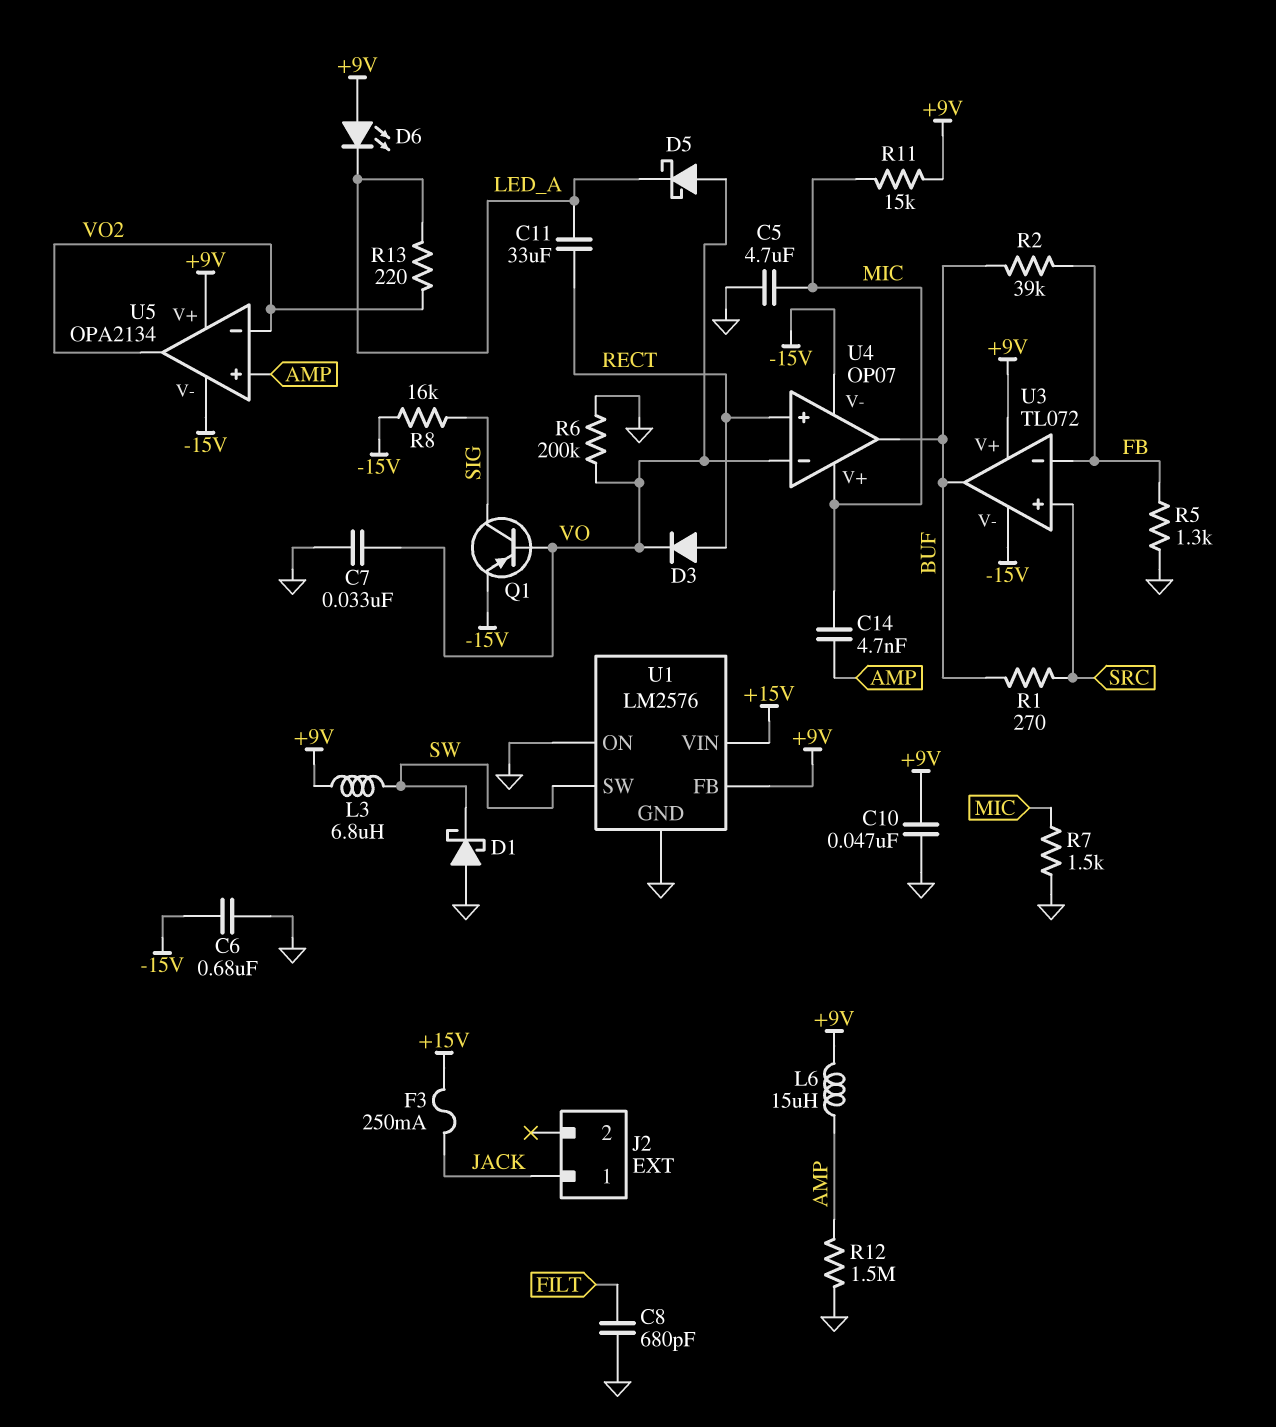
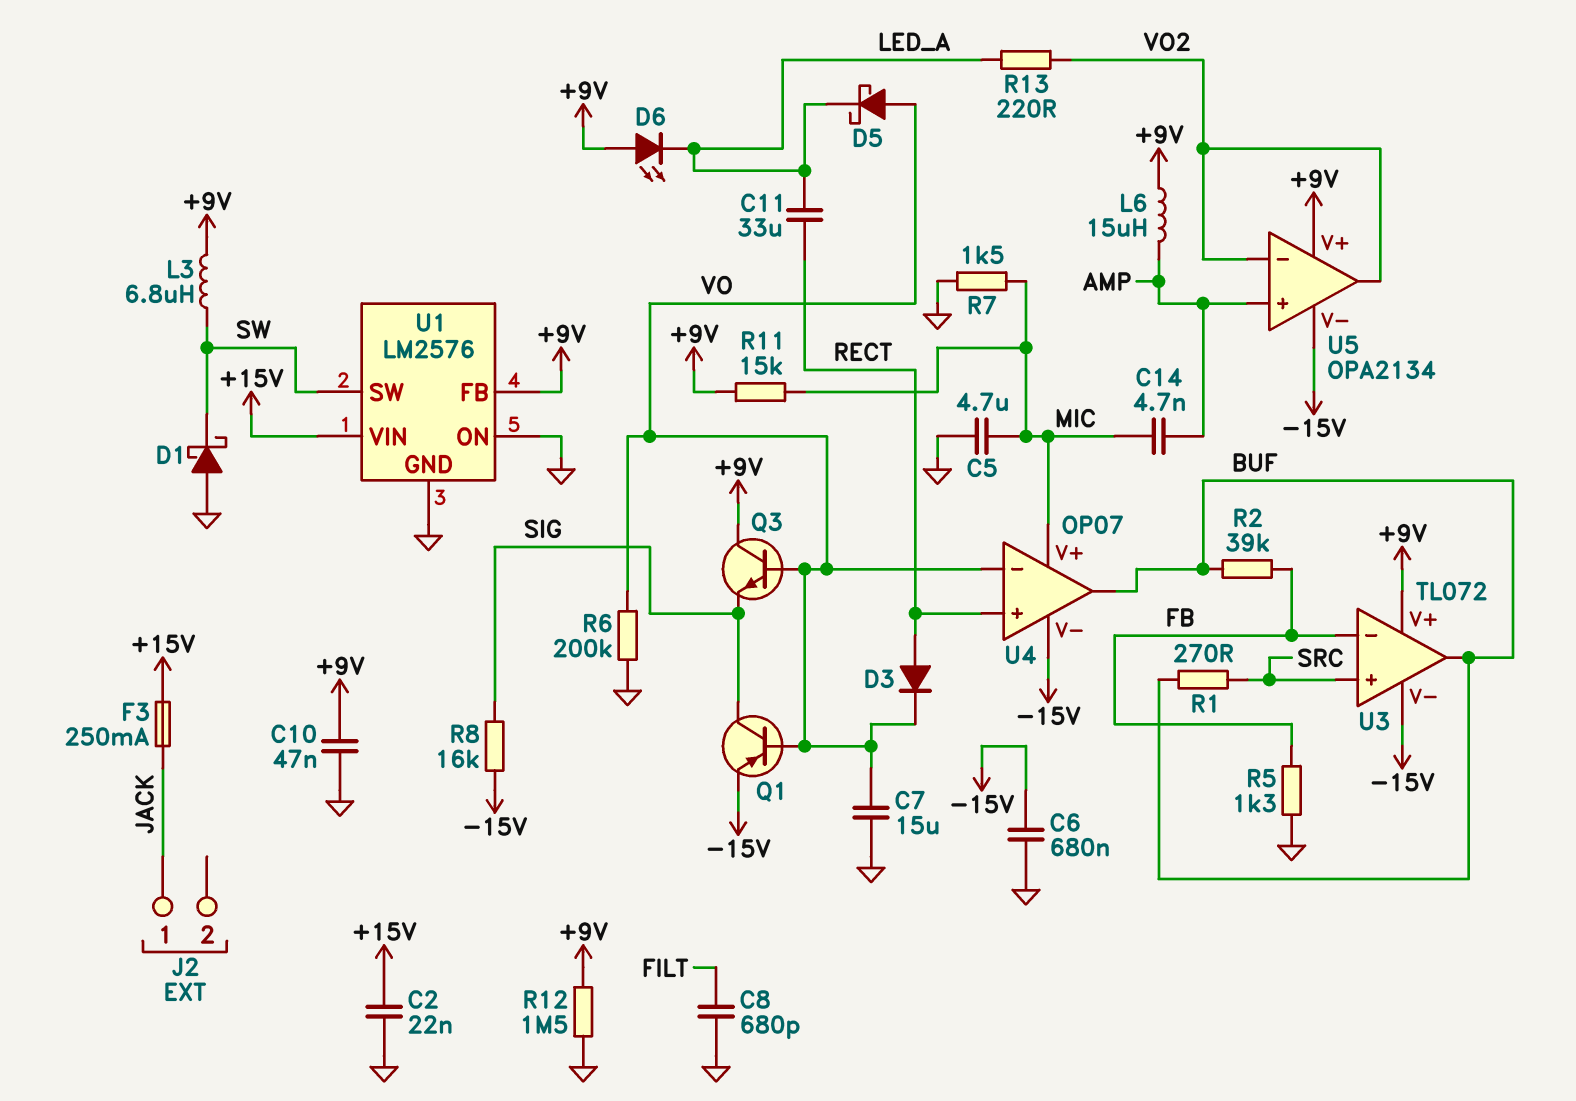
C2: none -> 22nF (+15V, GND)
C7: 33nF (GND, VO) -> 15uF (GND, VO)
Q3: none -> NPN (B VO, C +9V, E SIG)
R12: 1.5M (AMP, GND) -> 1.5M (+9V, GND)

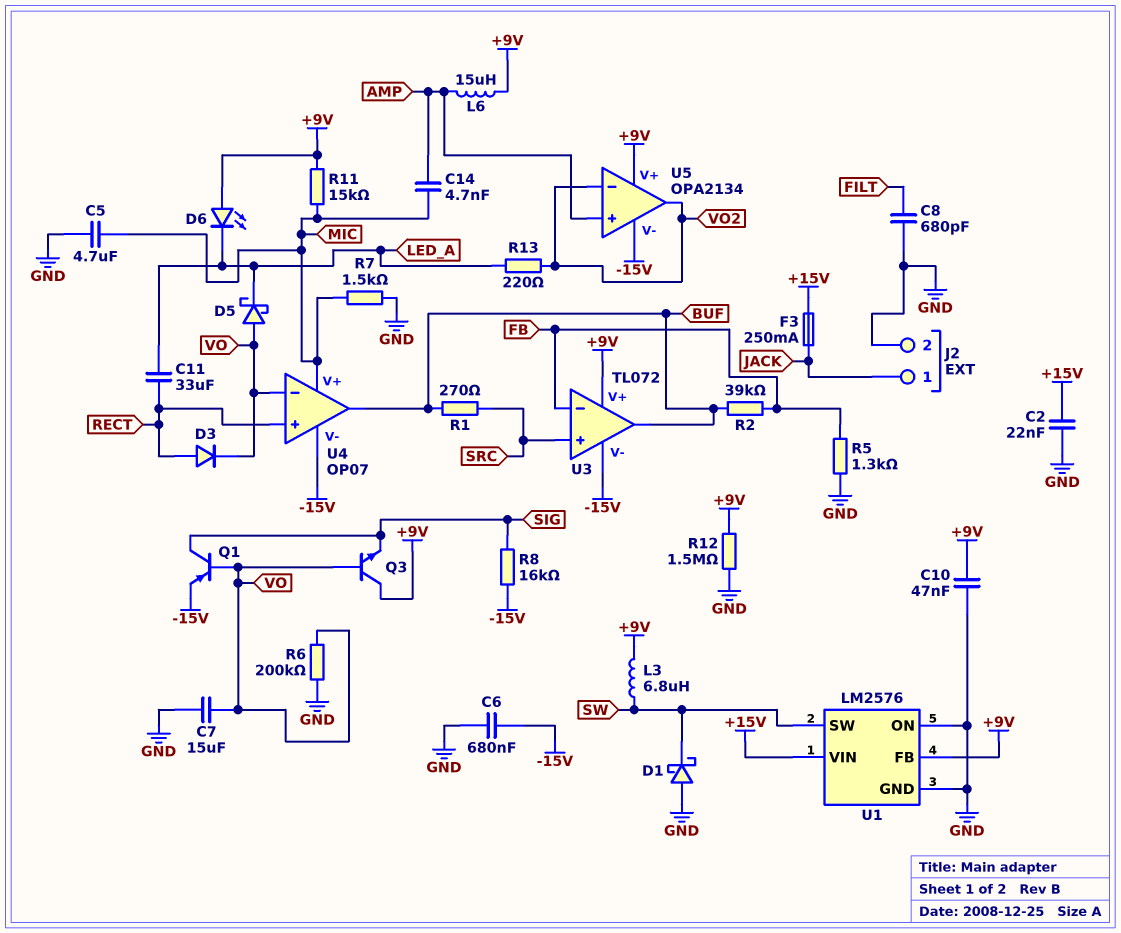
J2 pin 2: none -> GND

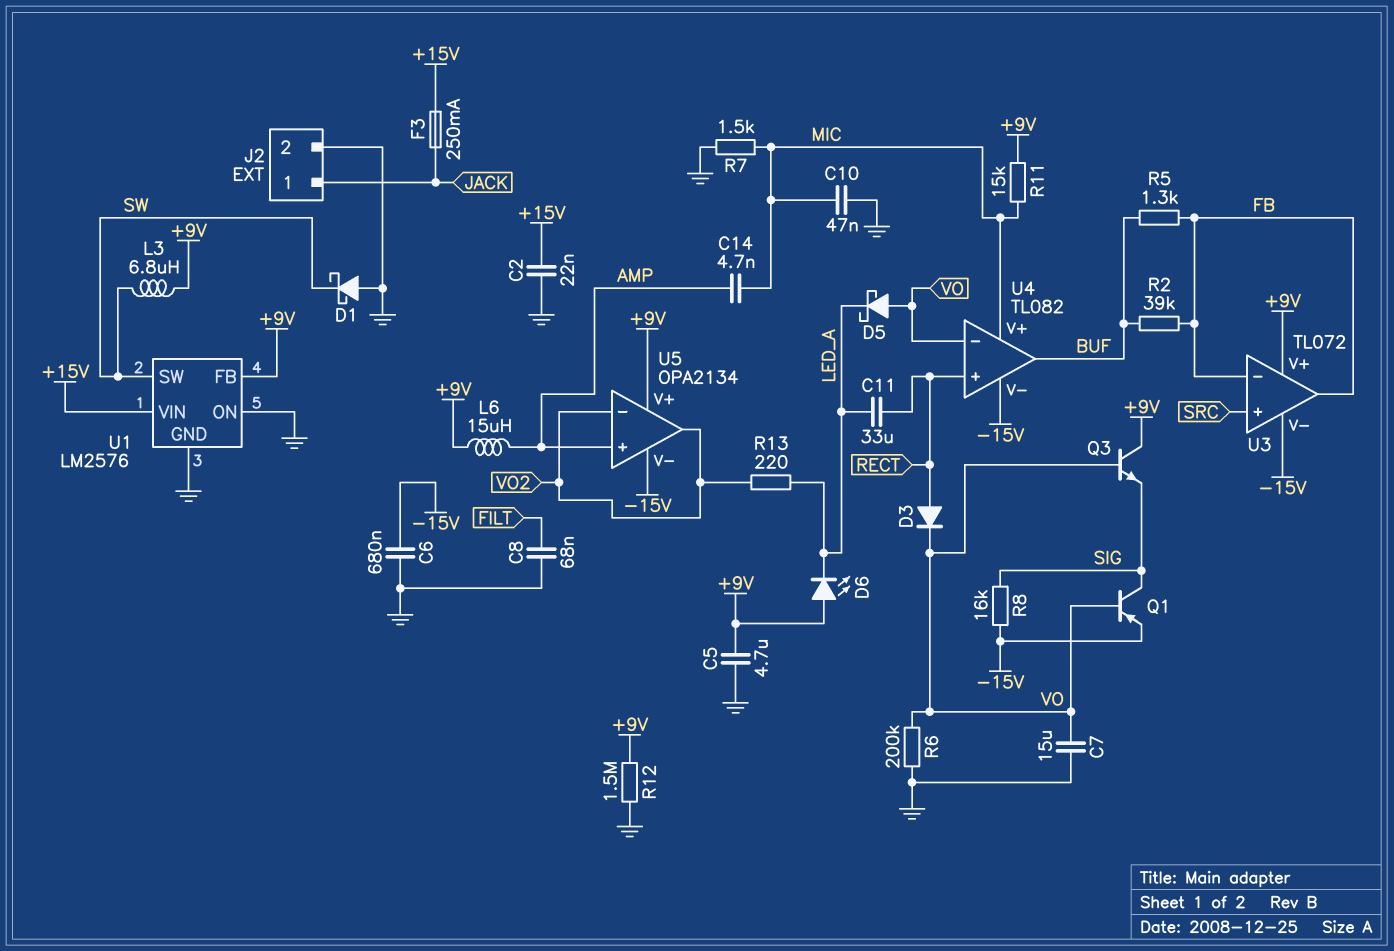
C5: 4.7uF (GND, MIC) -> 4.7uF (+9V, GND)
C8: 680pF (FILT, GND) -> 68nF (FILT, GND)
C10: 47nF (+9V, GND) -> 47nF (GND, MIC)
R1: 270 (BUF, SRC) -> none
R5: 1.3k (FB, GND) -> 1.3k (BUF, FB)
U3 pin out: BUF -> FB
U4: OP07 -> TL082

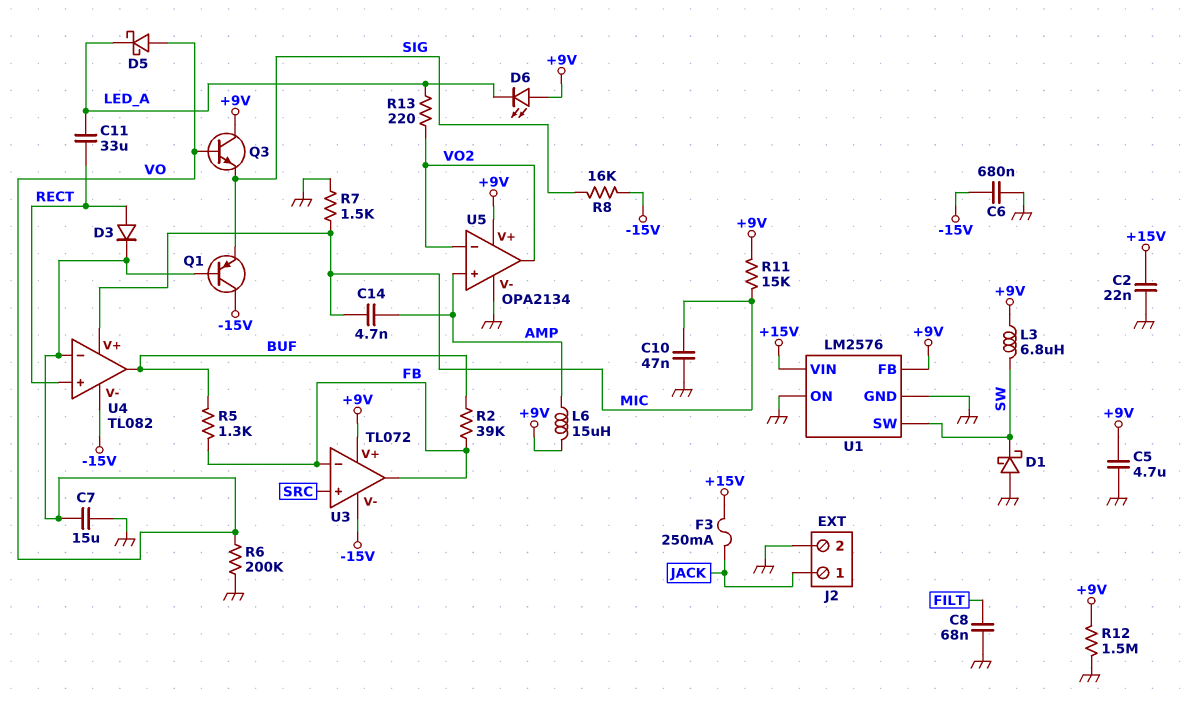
Q1: PNP (B VO, C SIG, E -15V) -> PNP (B VO, C -15V, E SIG)
U5 pin V-: -15V -> GND

